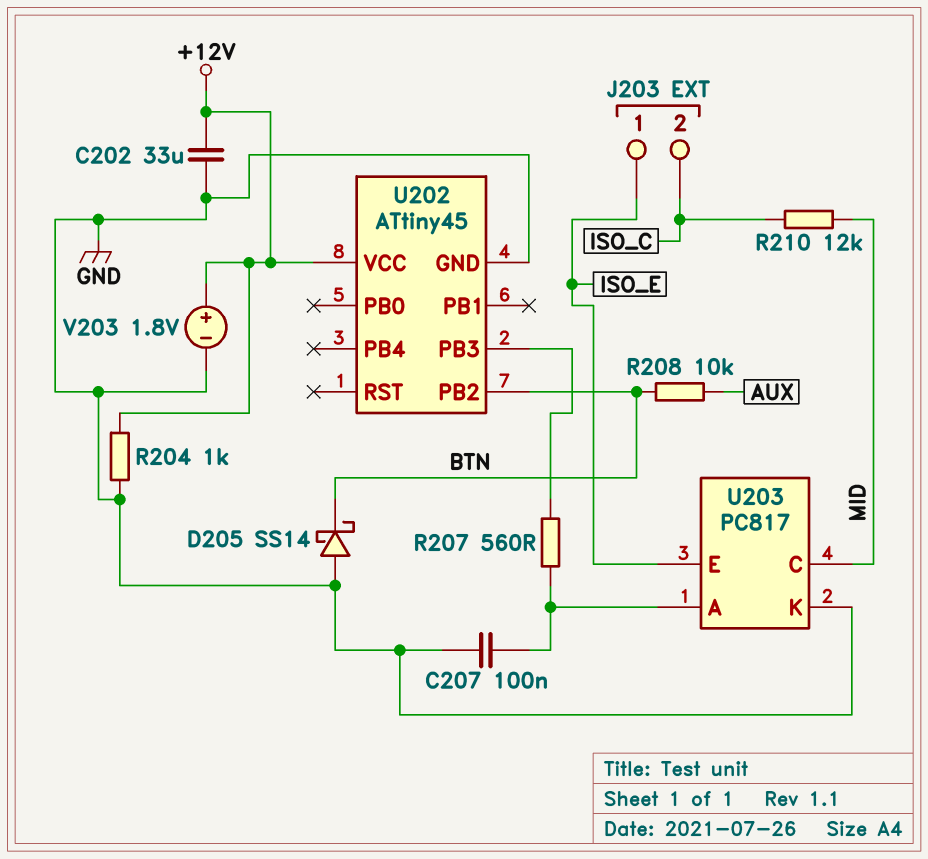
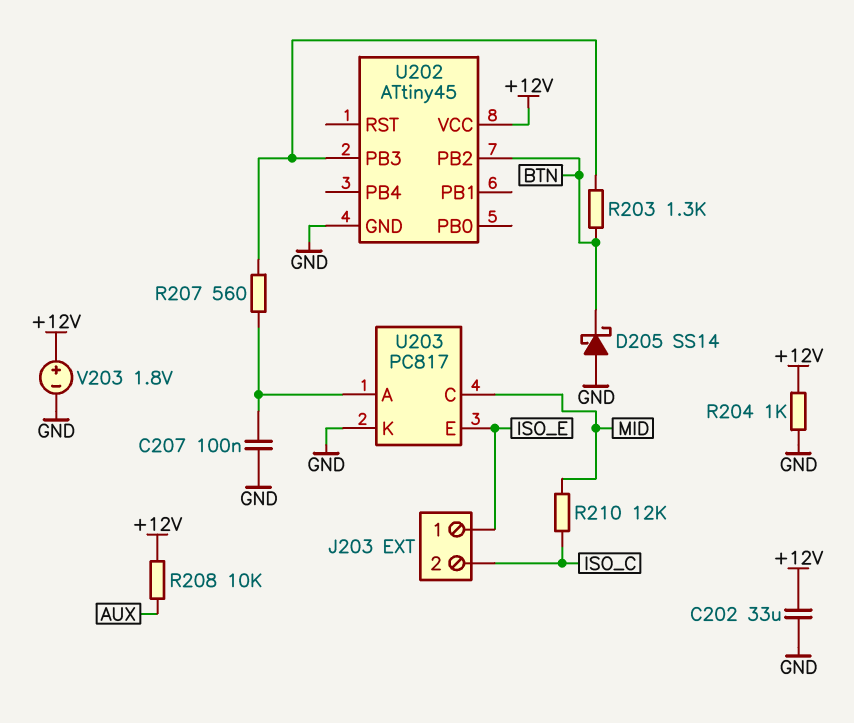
R203: none -> 1.3k (BTN, U202/PB3)
R208: 10k (AUX, BTN) -> 10k (+12V, AUX)

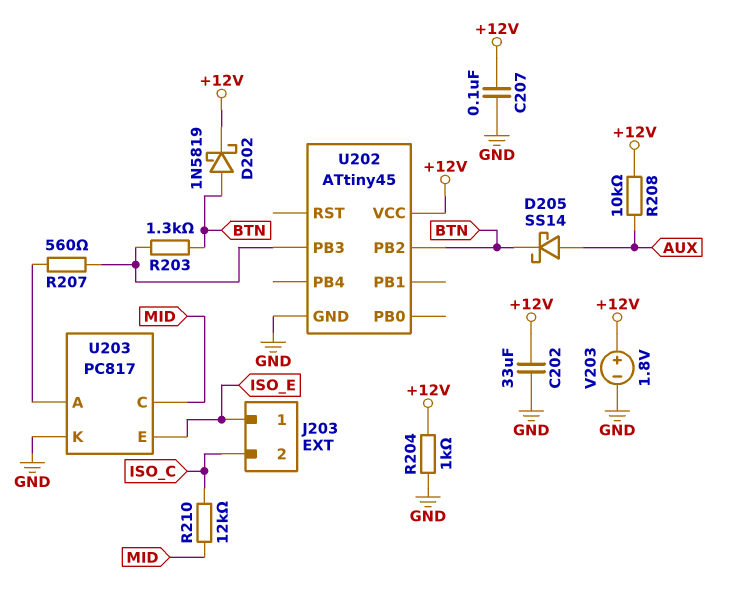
C207: 100nF (GND, U203/A) -> 100nF (+12V, GND)
D202: none -> schottky 1N5819 (A BTN, K +12V)
D205: schottky SS14 (A GND, K BTN) -> schottky SS14 (A AUX, K BTN)

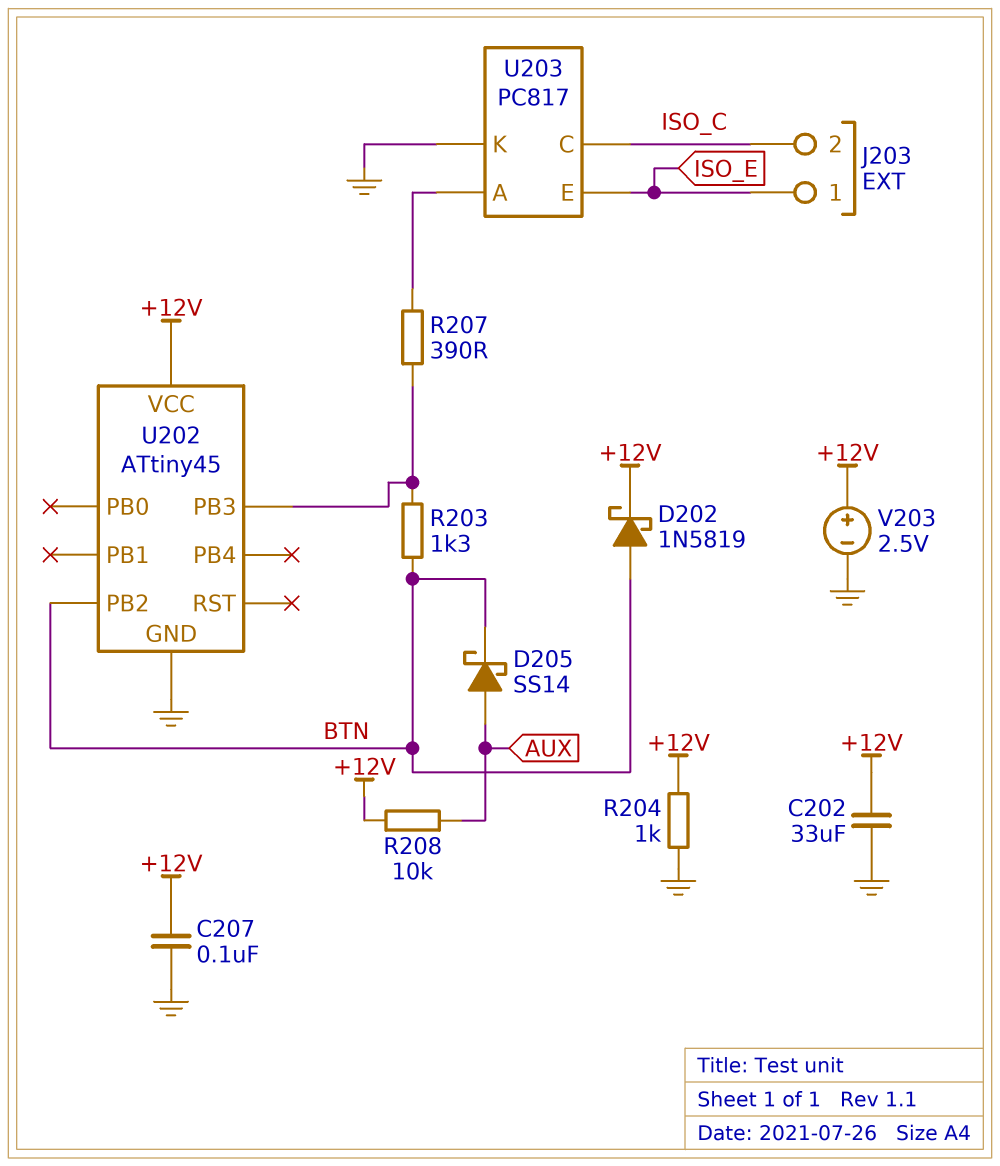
R207: 560 (U202/PB3, U203/A) -> 390 (U202/PB3, U203/A)
R210: 12k (ISO_C, MID) -> none
U203 pin C: MID -> ISO_C
V203: 1.8V (plus +12V, minus GND) -> 2.5V (plus +12V, minus GND)

